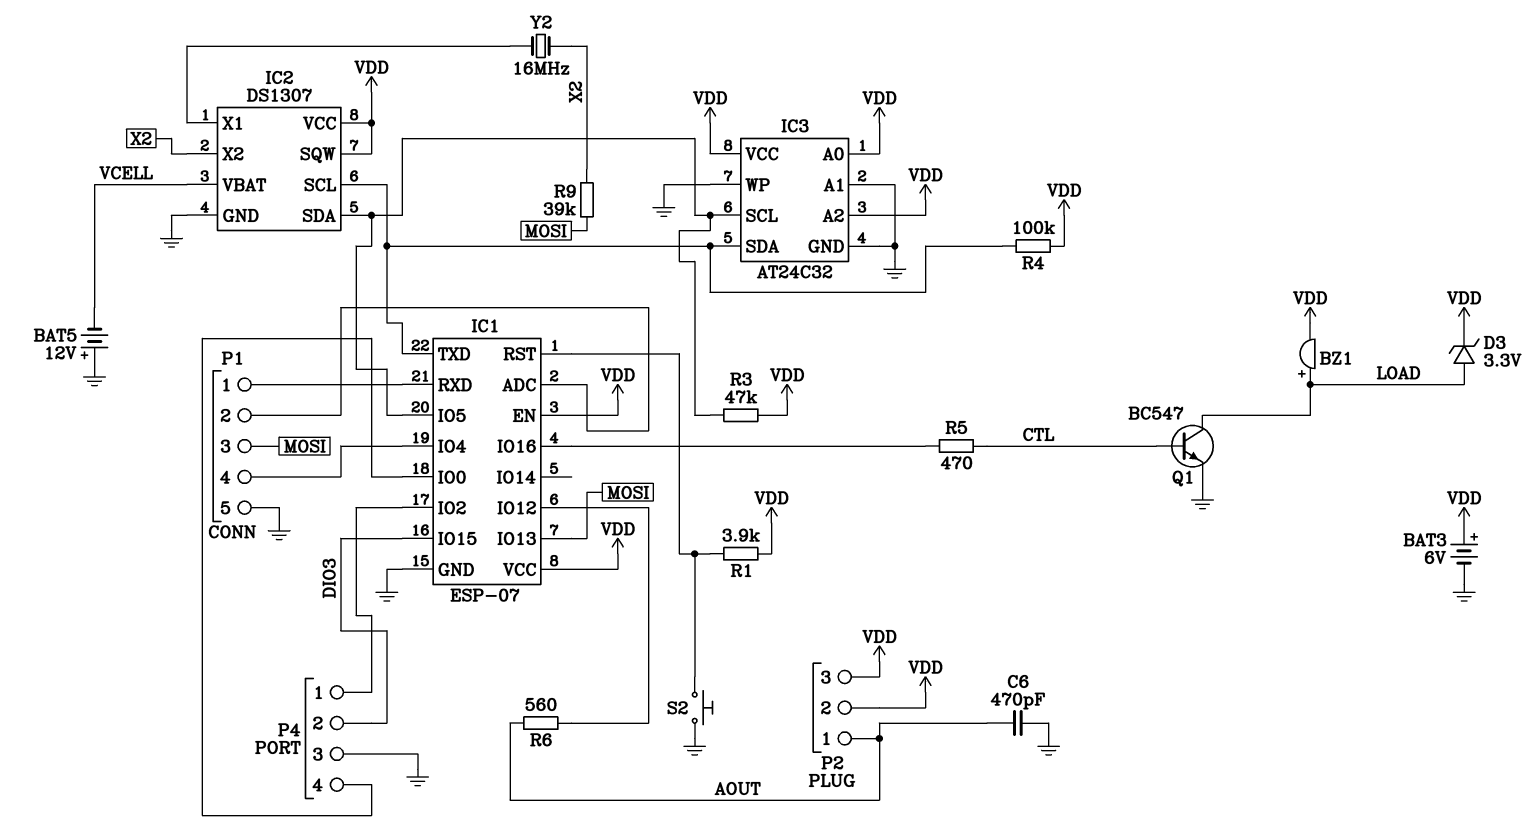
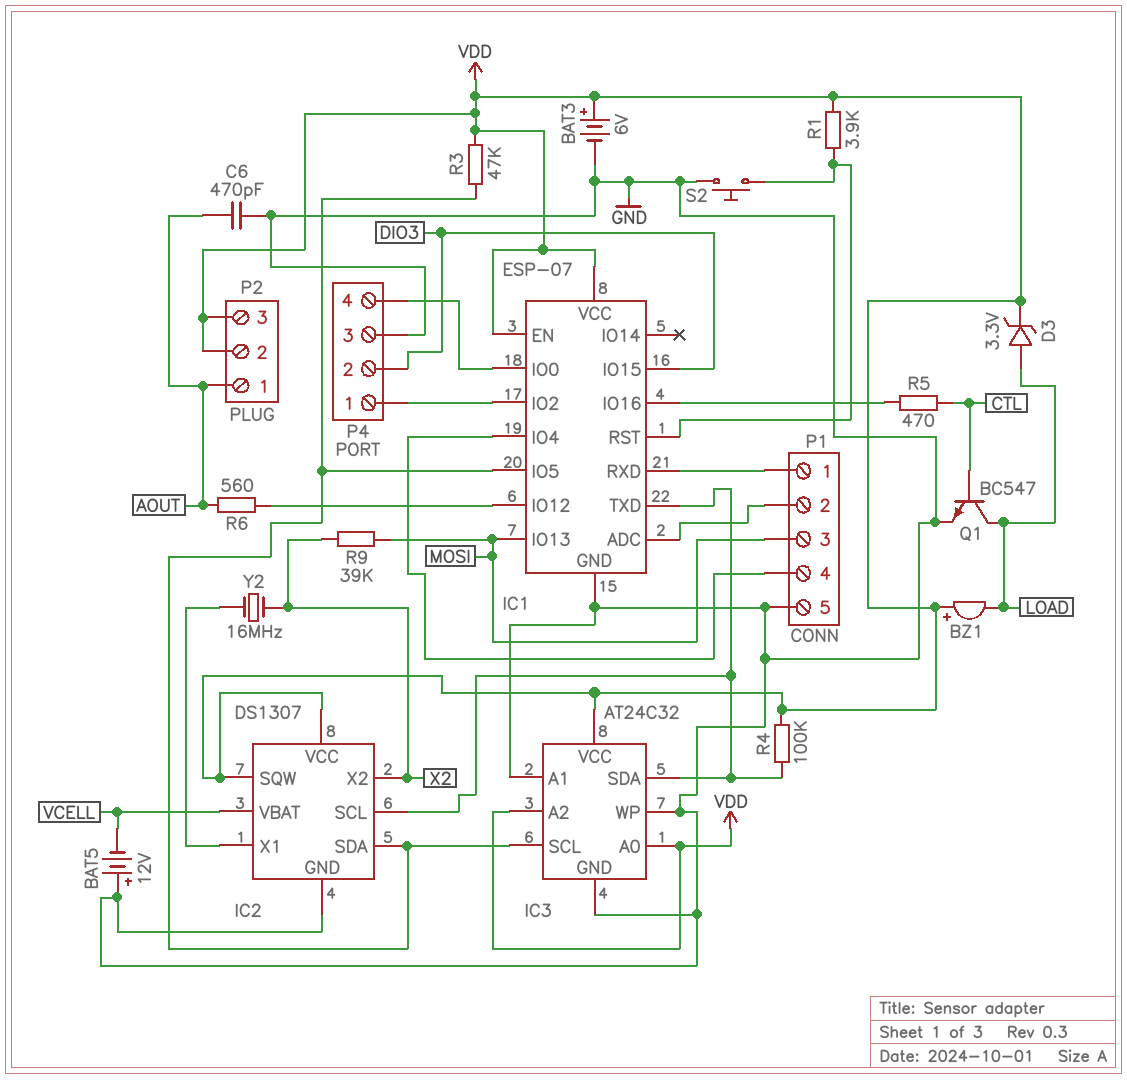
BZ1: buzzer (plus LOAD, minus VDD) -> buzzer (plus VDD, minus LOAD)

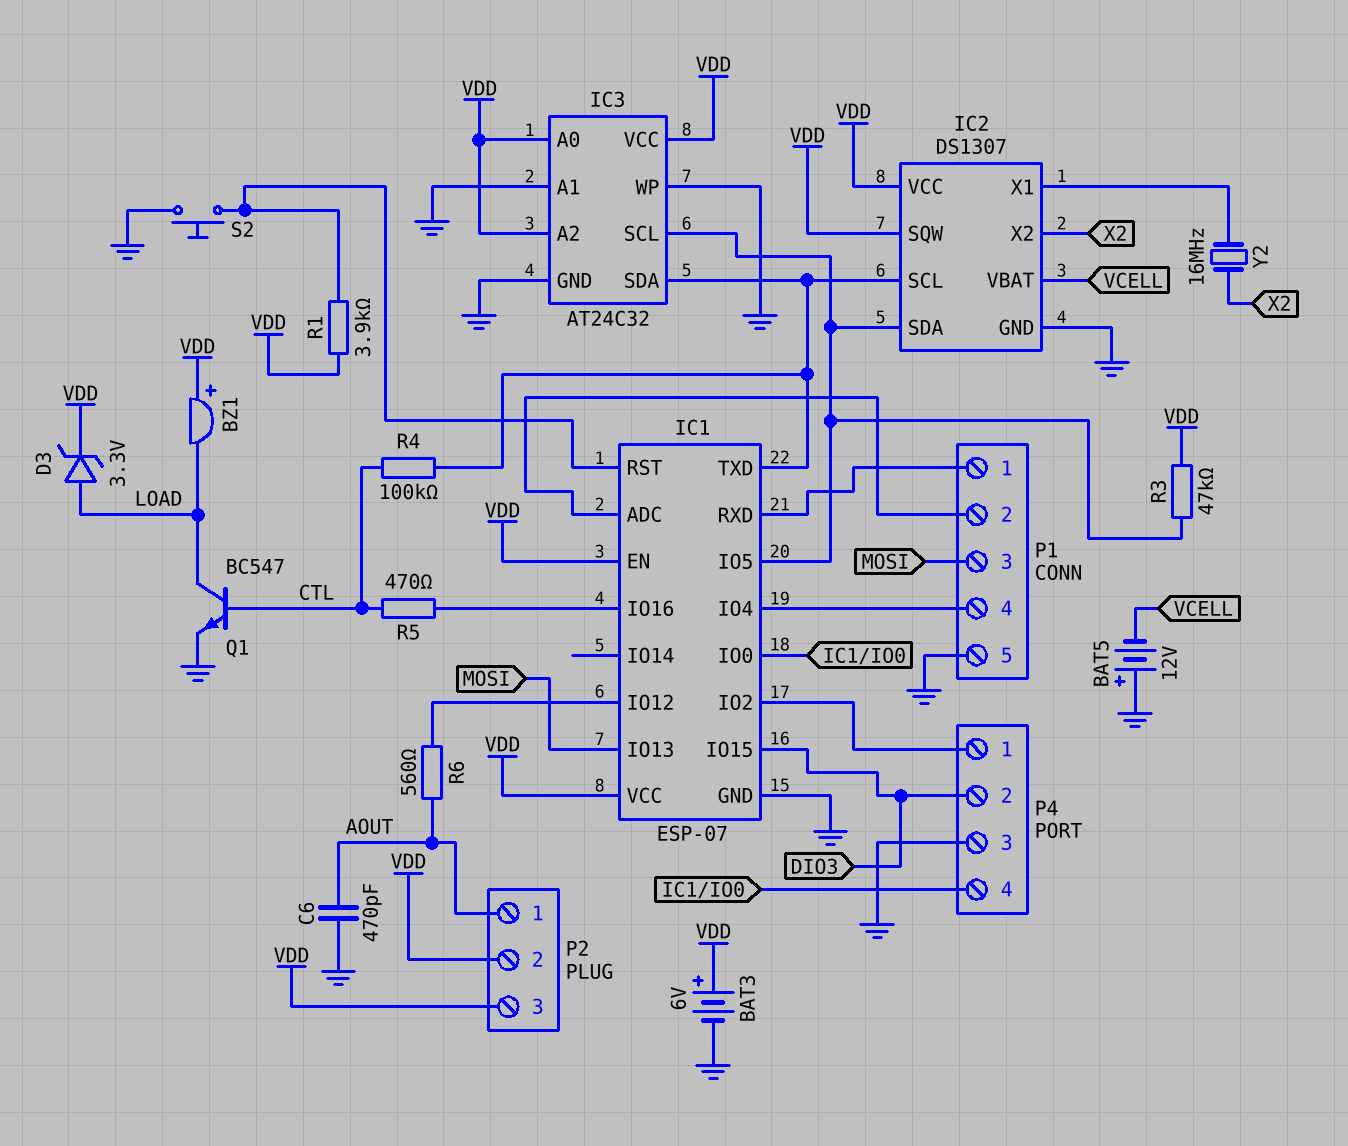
R4: 100k (IC1/TXD, VDD) -> 100k (CTL, IC1/TXD)
R9: 39k (MOSI, X2) -> none

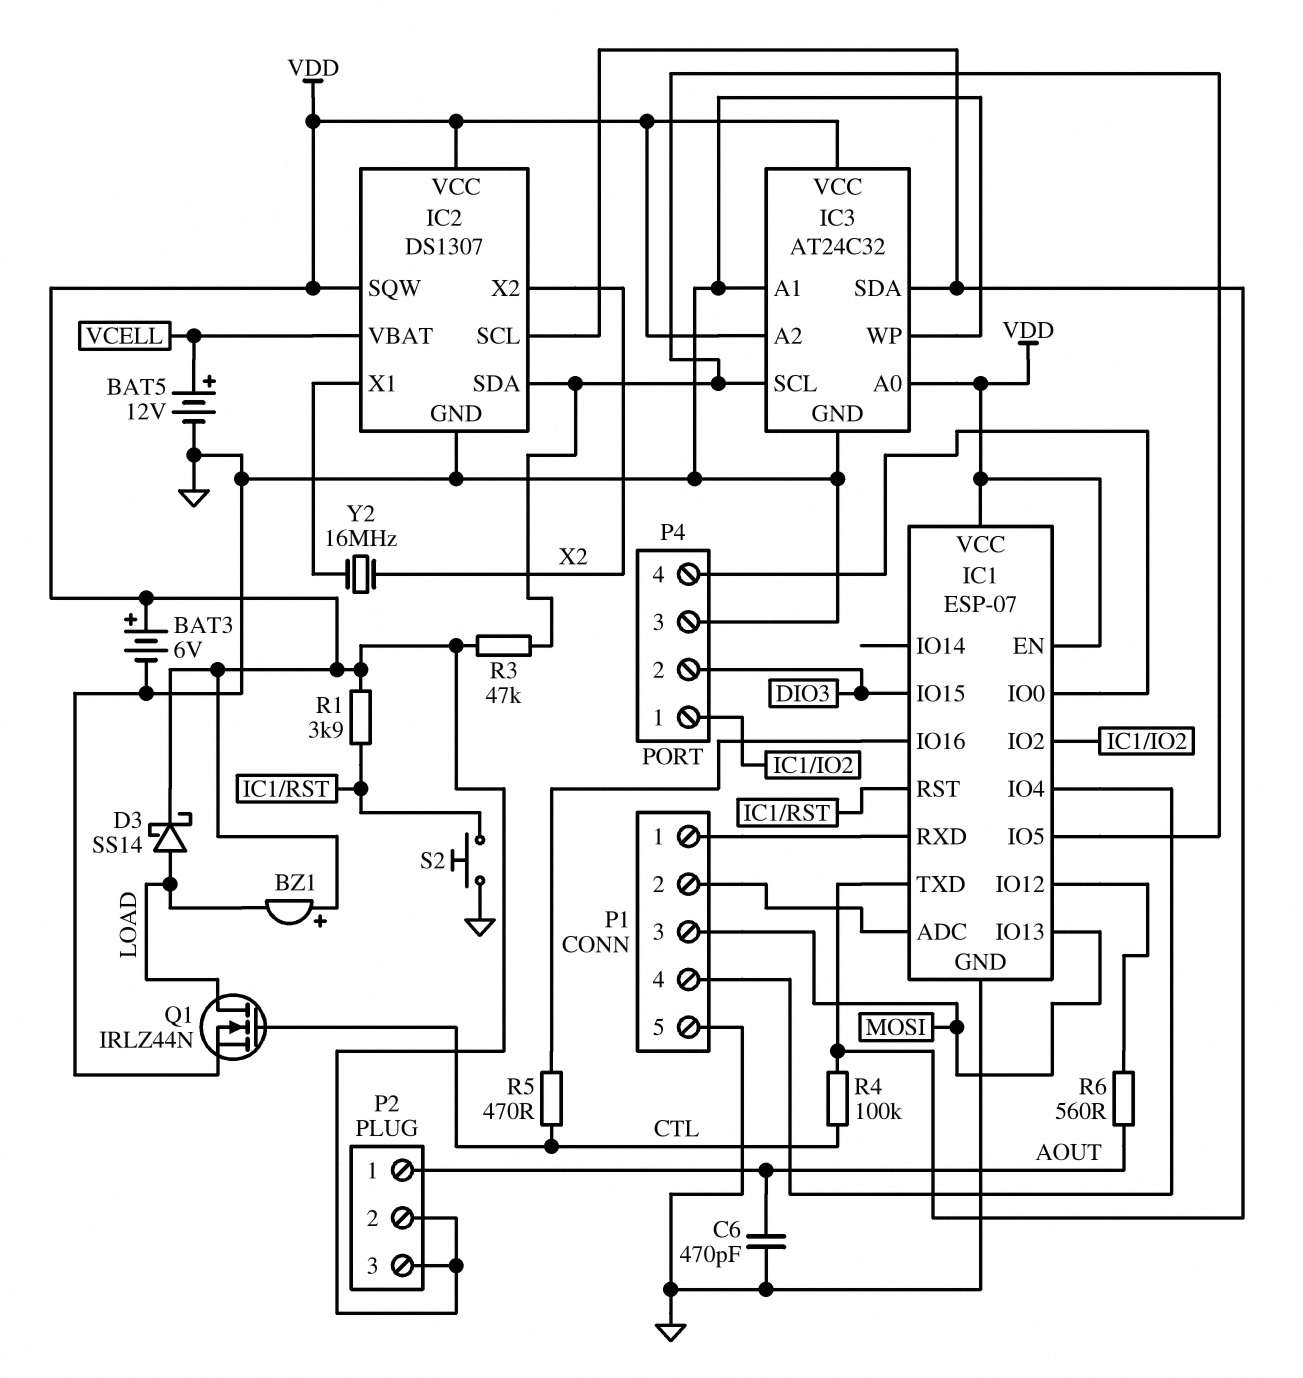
BAT5: 12V (plus GND, minus VCELL) -> 12V (plus VCELL, minus GND)
D3: zener 3.3V (A LOAD, K VDD) -> schottky SS14 (A LOAD, K VDD)
Q1: NPN BC547 (B CTL, C LOAD, E GND) -> NMOS IRLZ44N (G CTL, D LOAD, S GND)

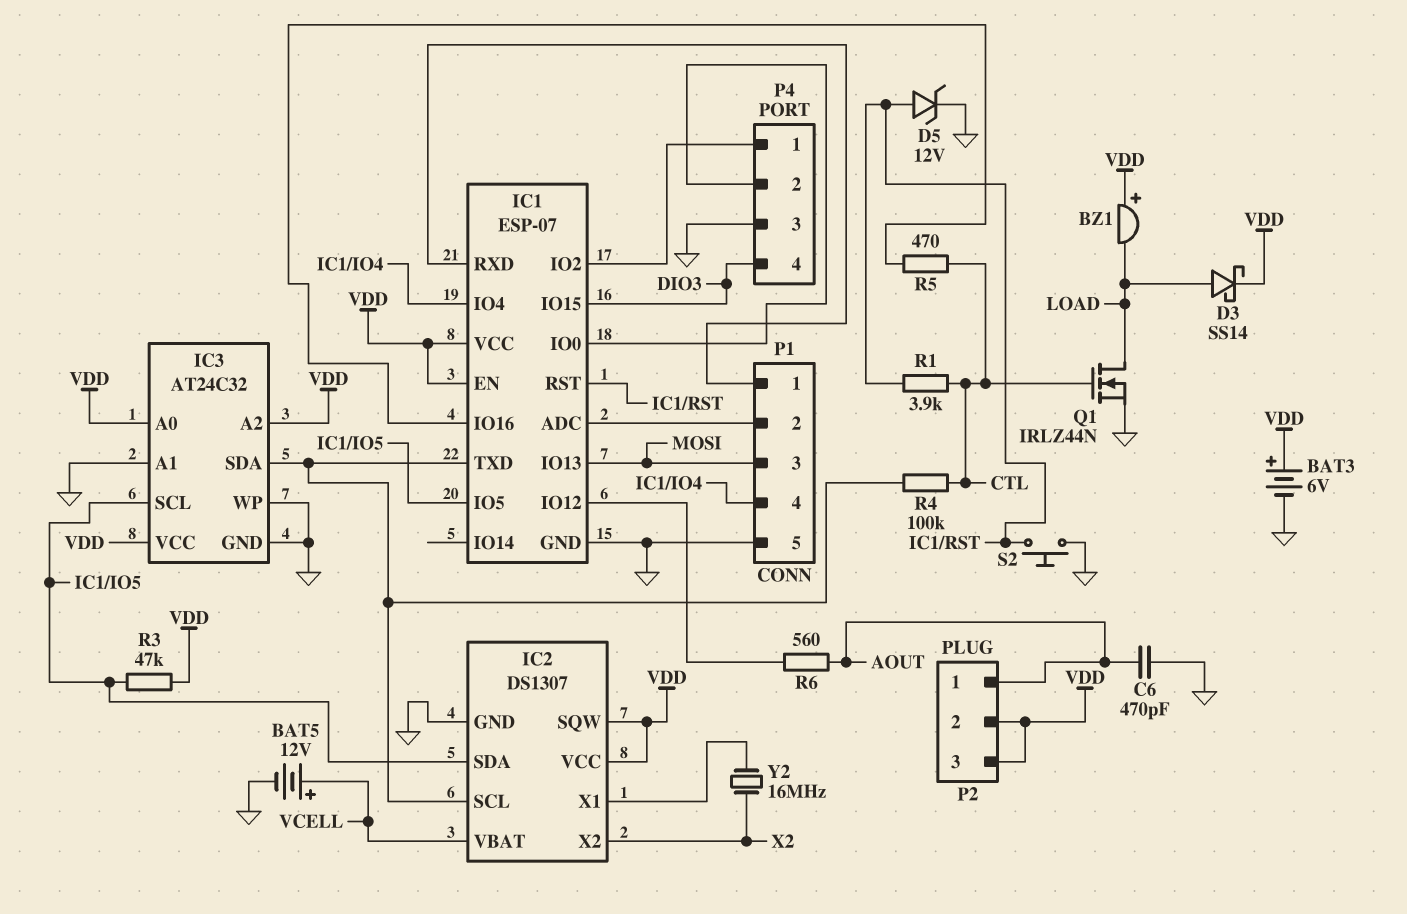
D5: none -> zener 12V (A IC1/RST, K GND)
P4 pin 2: DIO3 -> IC1/IO0
P4 pin 4: IC1/IO0 -> DIO3
R1: 3.9k (IC1/RST, VDD) -> 3.9k (CTL, IC1/RST)

